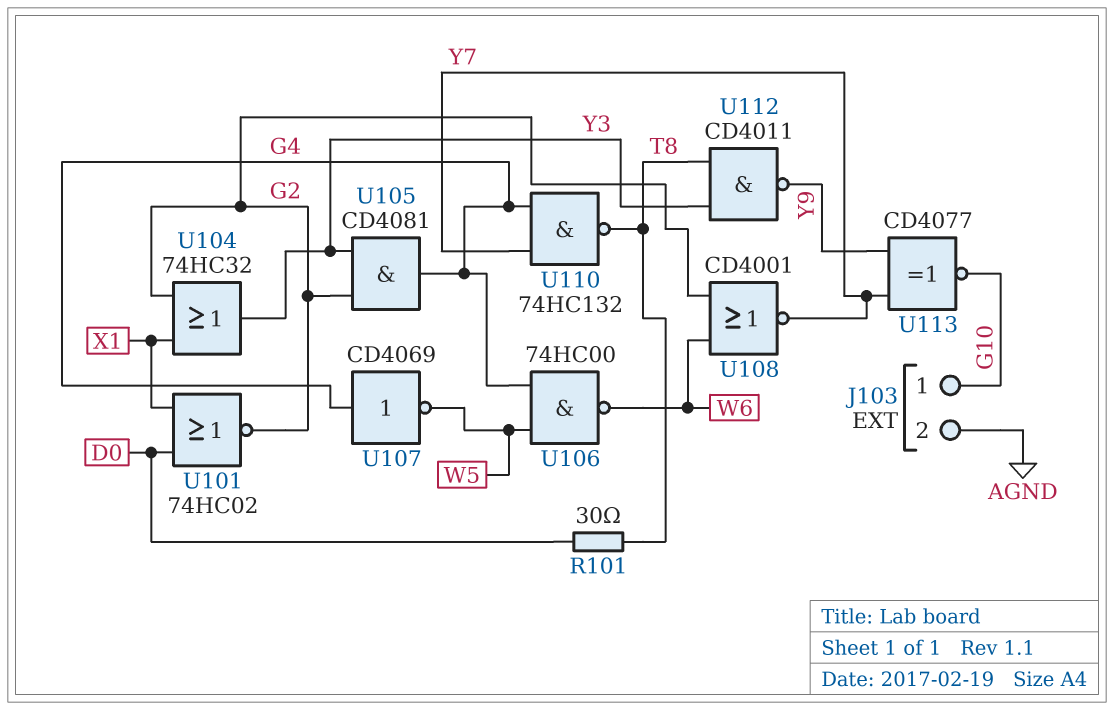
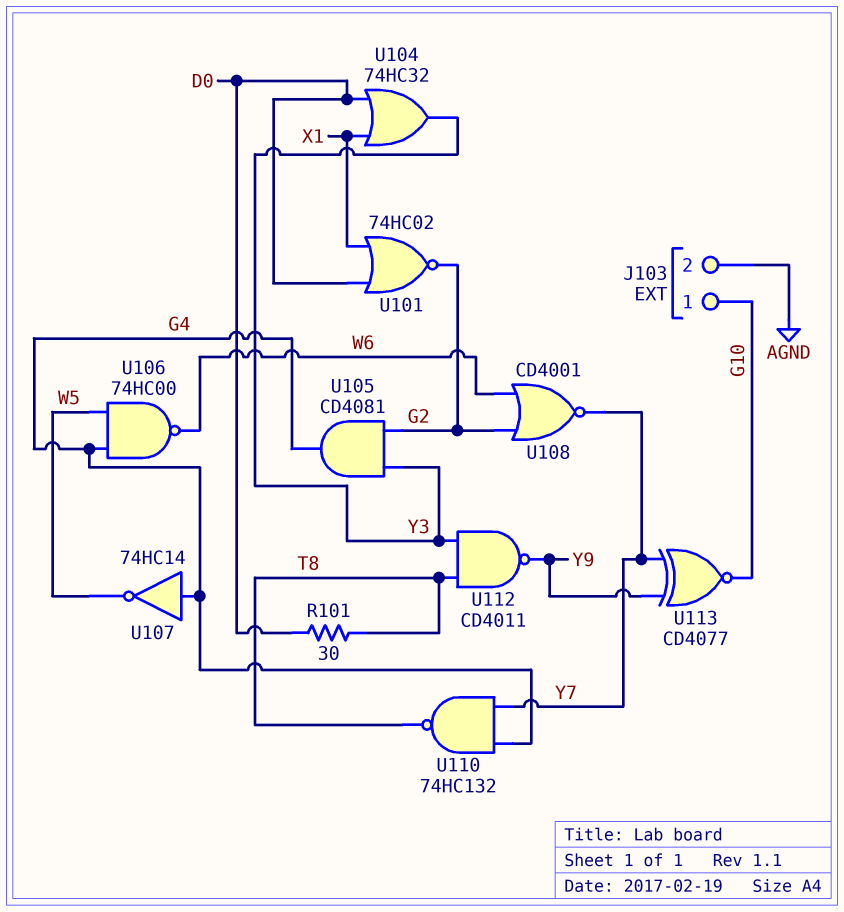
U104: OR 74HC32 (in G2, in X1, out Y3) -> OR 74HC32 (in D0, in X1, out Y3)
U107: NOT CD4069 (in G4, out W5) -> NOT 74HC14 (in G4, out W5)

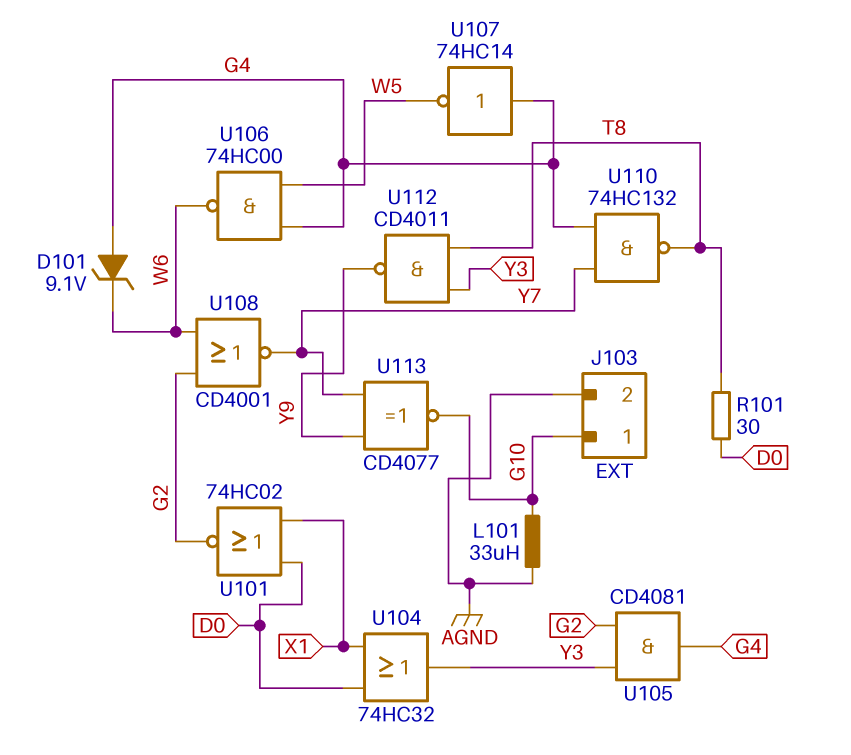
D101: none -> zener 9.1V (A G4, K W6)
L101: none -> 33uH (AGND, G10)

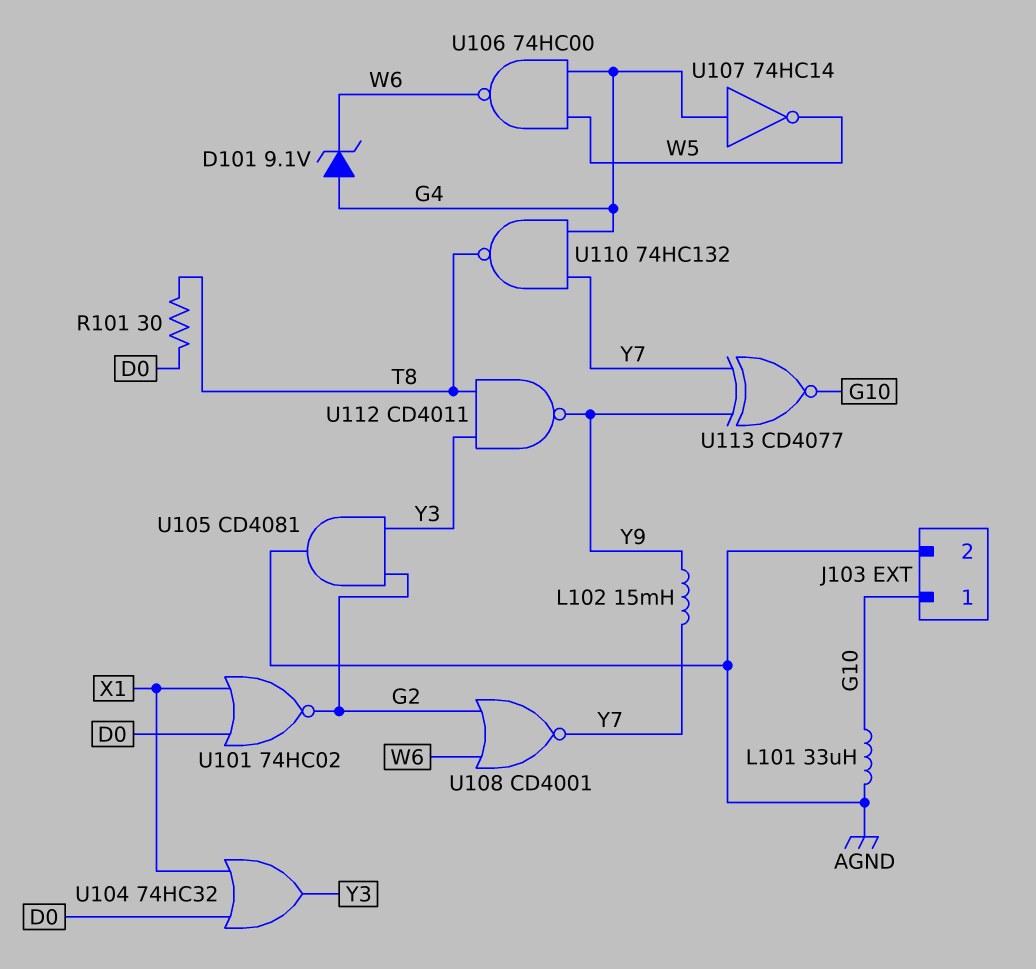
L102: none -> 15mH (Y7, Y9)
U105: AND CD4081 (in G2, in Y3, out G4) -> AND CD4081 (in G2, in Y3, out AGND)

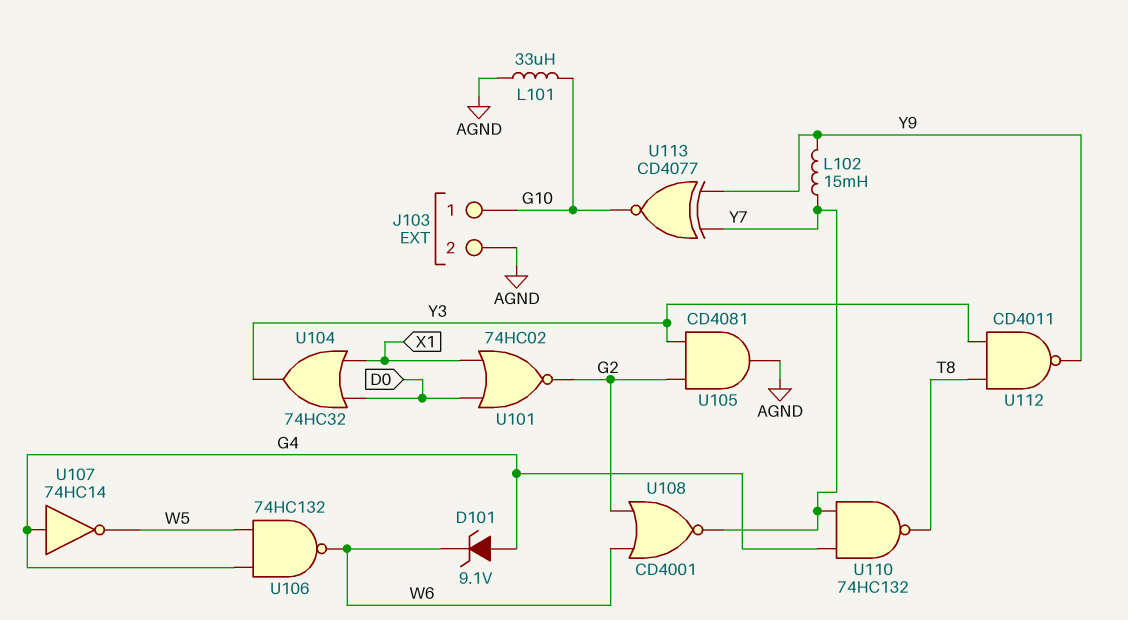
R101: 30 (D0, T8) -> none
U106: NAND 74HC00 (in G4, in W5, out W6) -> NAND 74HC132 (in G4, in W5, out W6)

